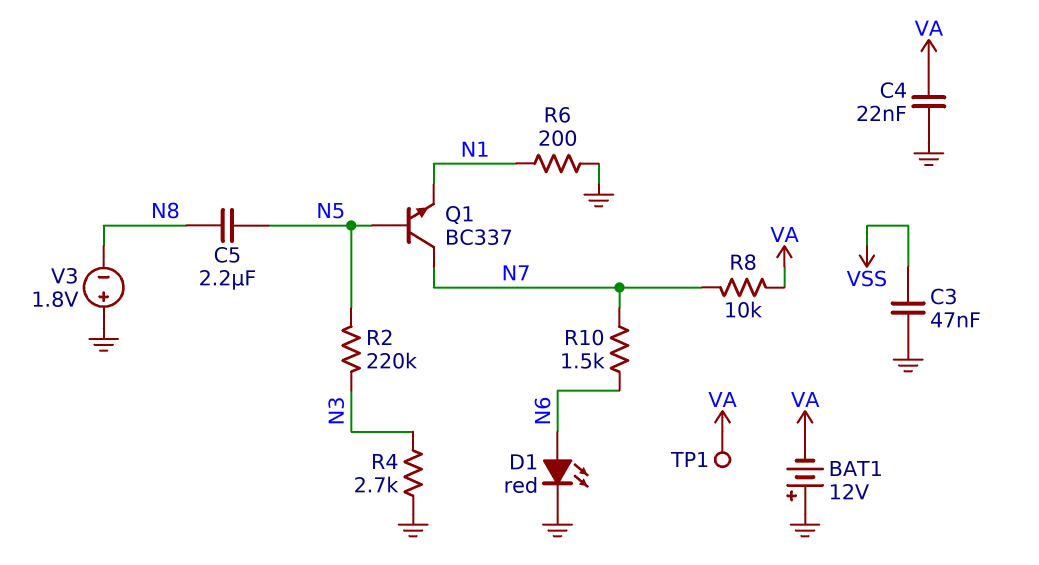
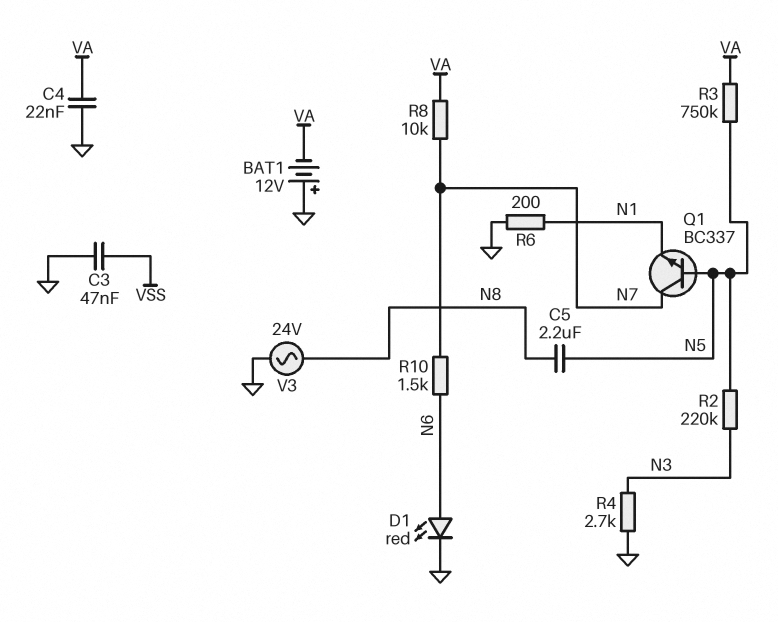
R3: none -> 750k (N5, VA)
TP1: test point (VA) -> none
V3: 1.8V (plus GND, minus N8) -> AC 24V (GND, N8)

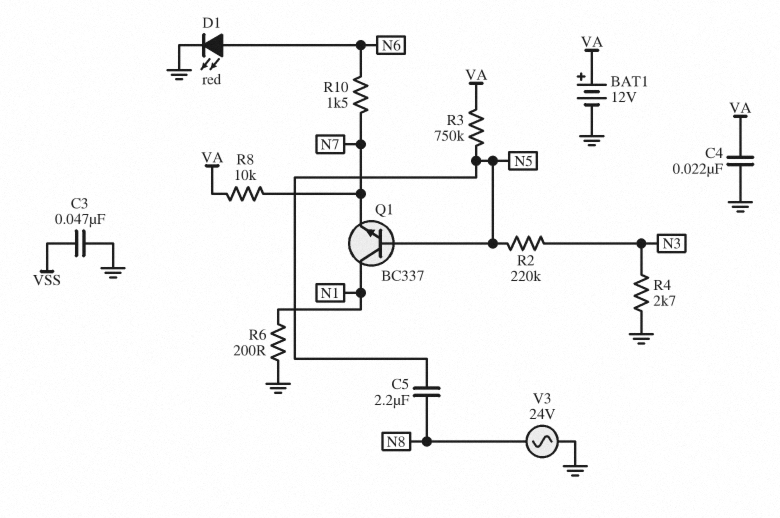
BAT1: 12V (plus GND, minus VA) -> 12V (plus VA, minus GND)
Q1: NPN BC337 (B N5, C N7, E N1) -> NPN BC337 (B N5, C N1, E N7)

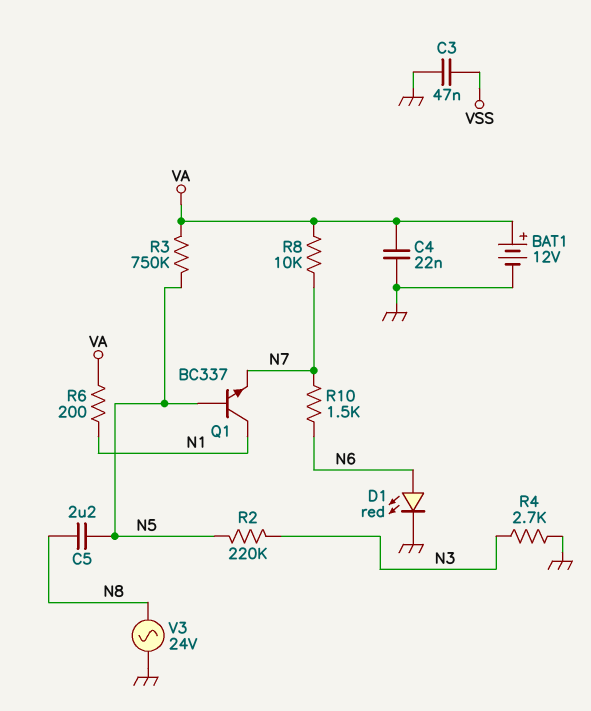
R6: 200 (GND, N1) -> 200 (N1, VA)

